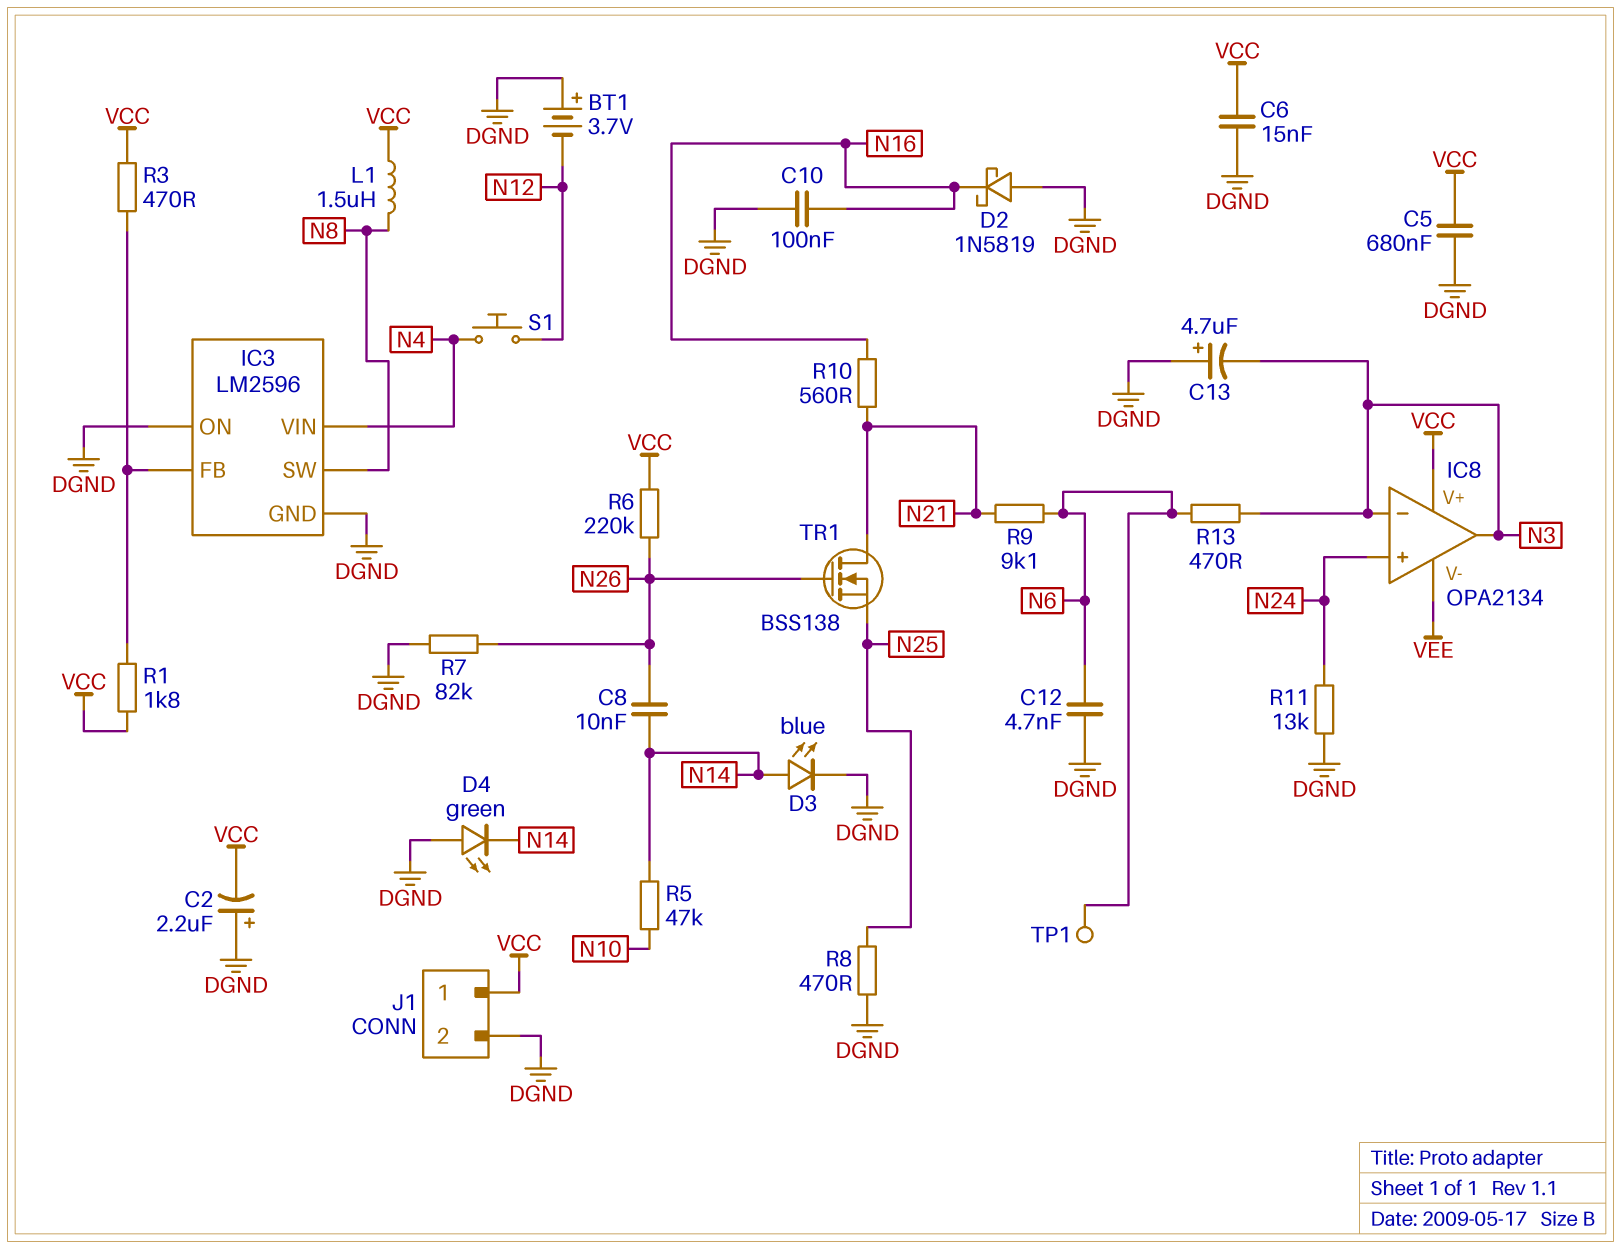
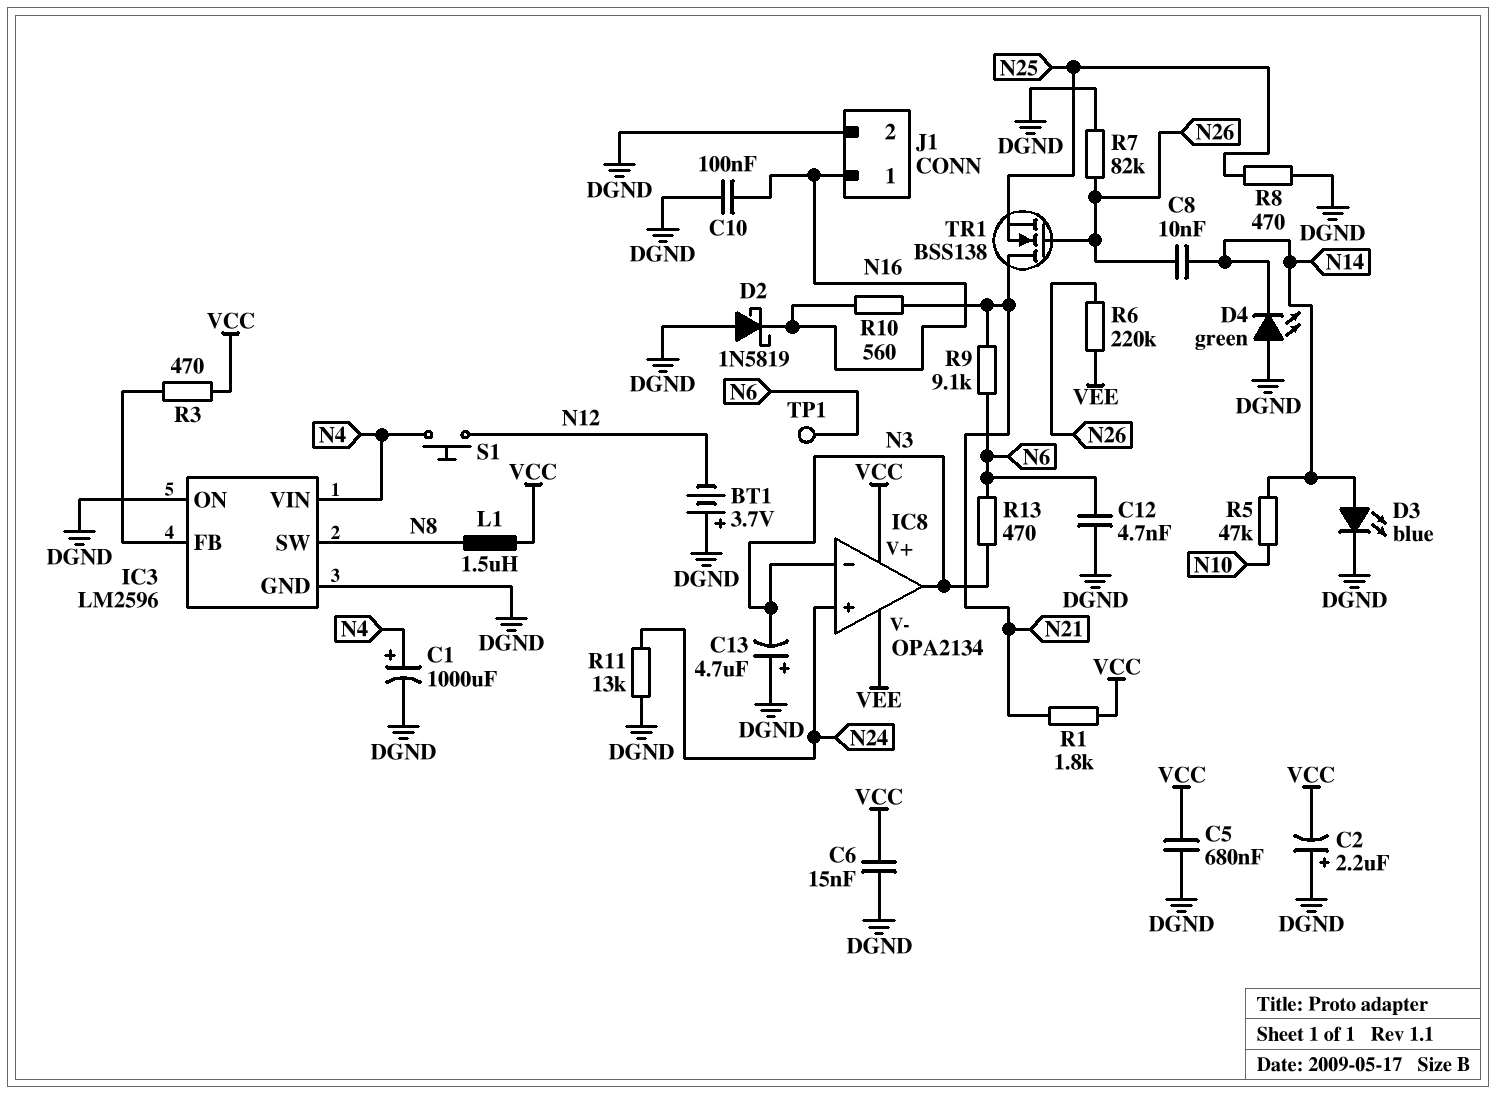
C1: none -> 1000uF (plus N4, minus DGND)
J1 pin 1: VCC -> N16
R1: 1.8k (IC3/FB, VCC) -> 1.8k (N21, VCC)
R6: 220k (N26, VCC) -> 220k (N26, VEE)

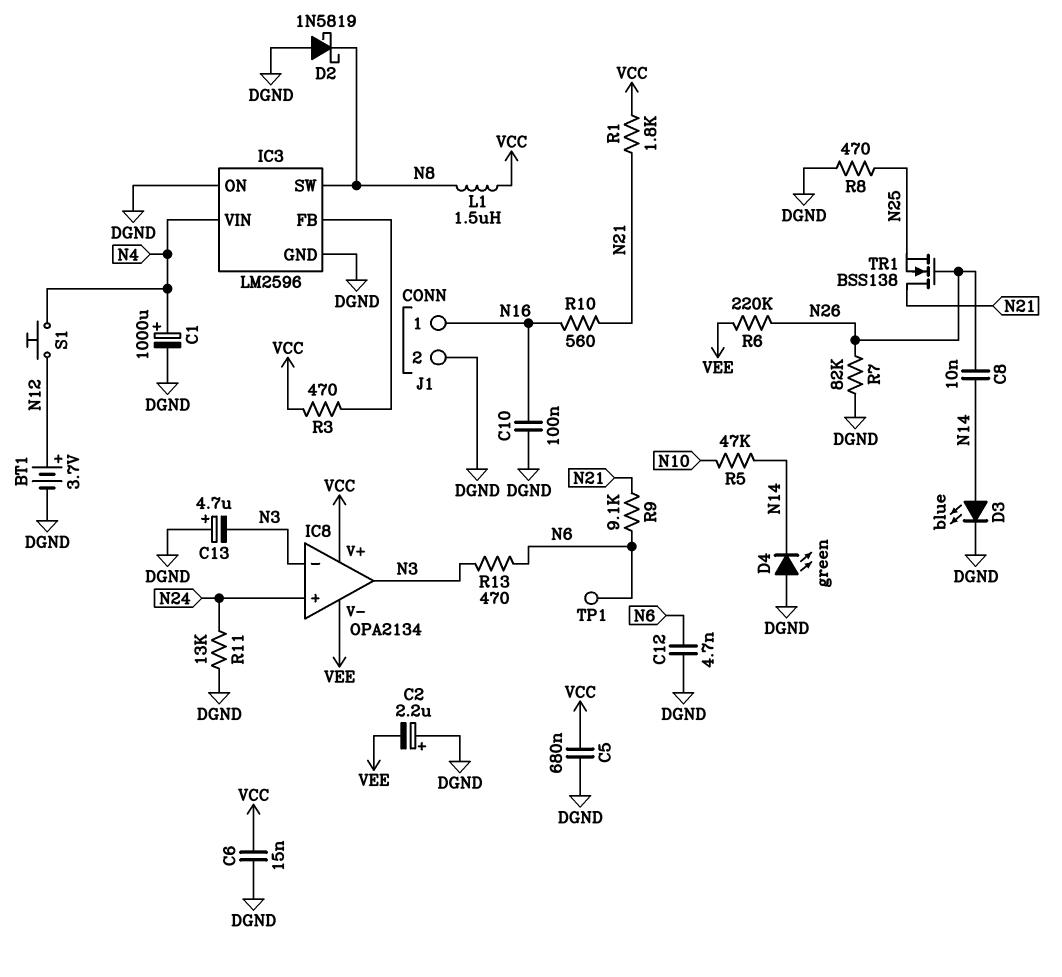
BT1: 3.7V (plus DGND, minus N12) -> 3.7V (plus N12, minus DGND)
C2: 2.2uF (plus DGND, minus VCC) -> 2.2uF (plus DGND, minus VEE)
D2: schottky 1N5819 (A DGND, K N16) -> schottky 1N5819 (A DGND, K N8)

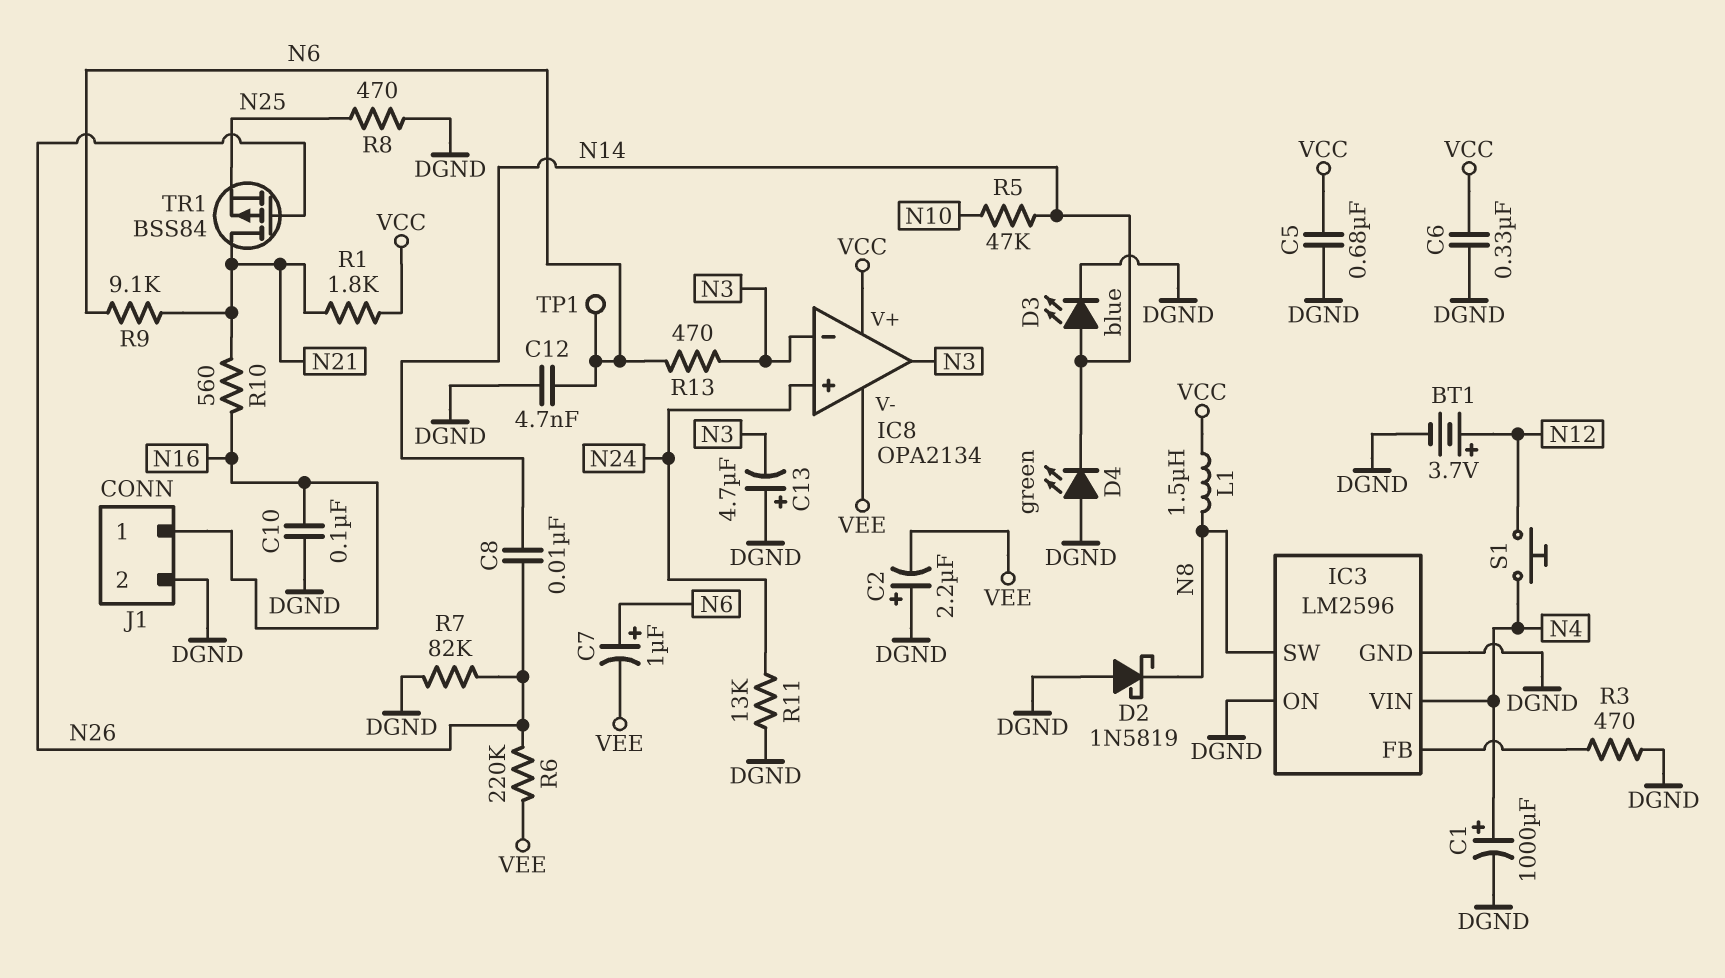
C6: 15nF (DGND, VCC) -> 330nF (DGND, VCC)
C7: none -> 1uF (plus N6, minus VEE)
R3: 470 (IC3/FB, VCC) -> 470 (DGND, IC3/FB)
TR1: NMOS BSS138 (G N26, D N21, S N25) -> PMOS BSS84 (G N26, D N21, S N25)

